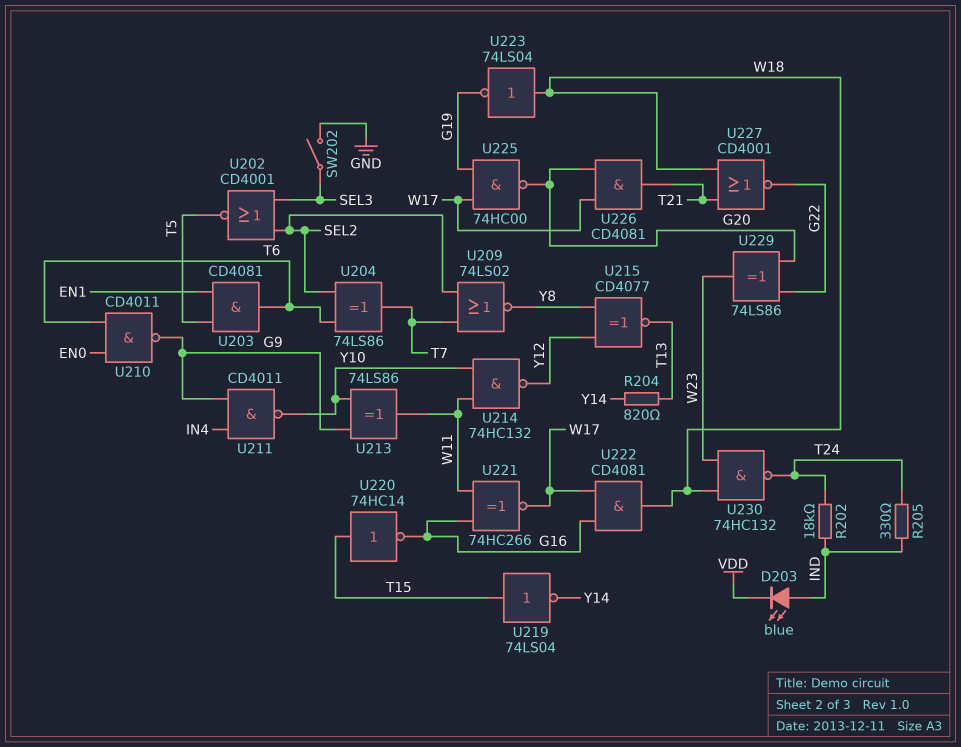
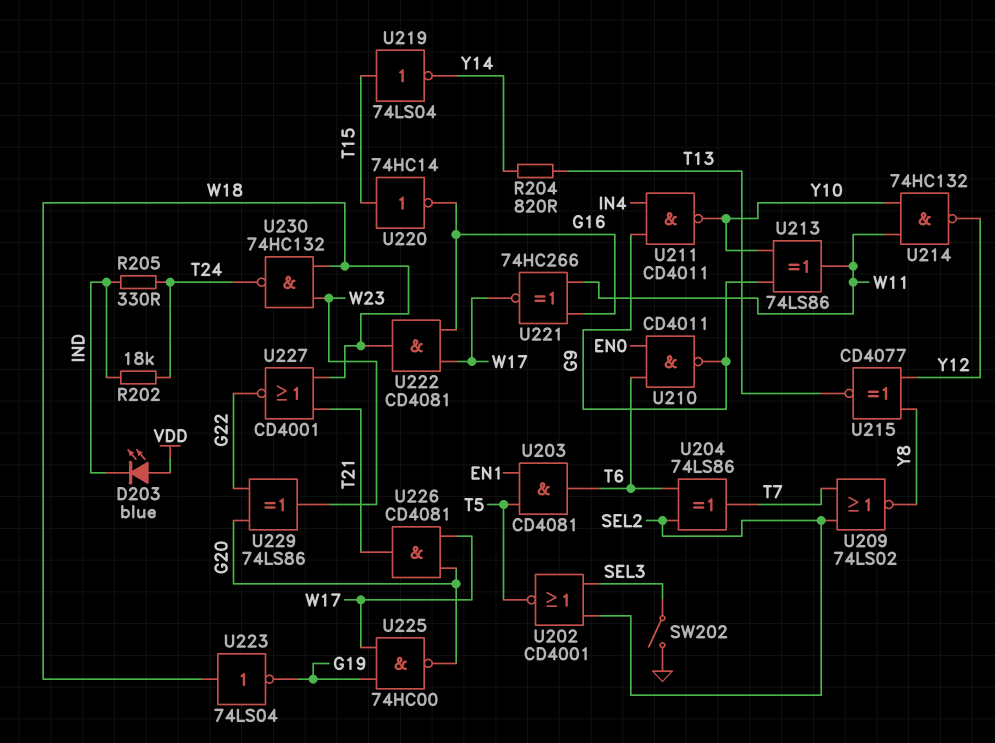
D203: LED blue (A IND, K VDD) -> LED blue (A VDD, K IND)

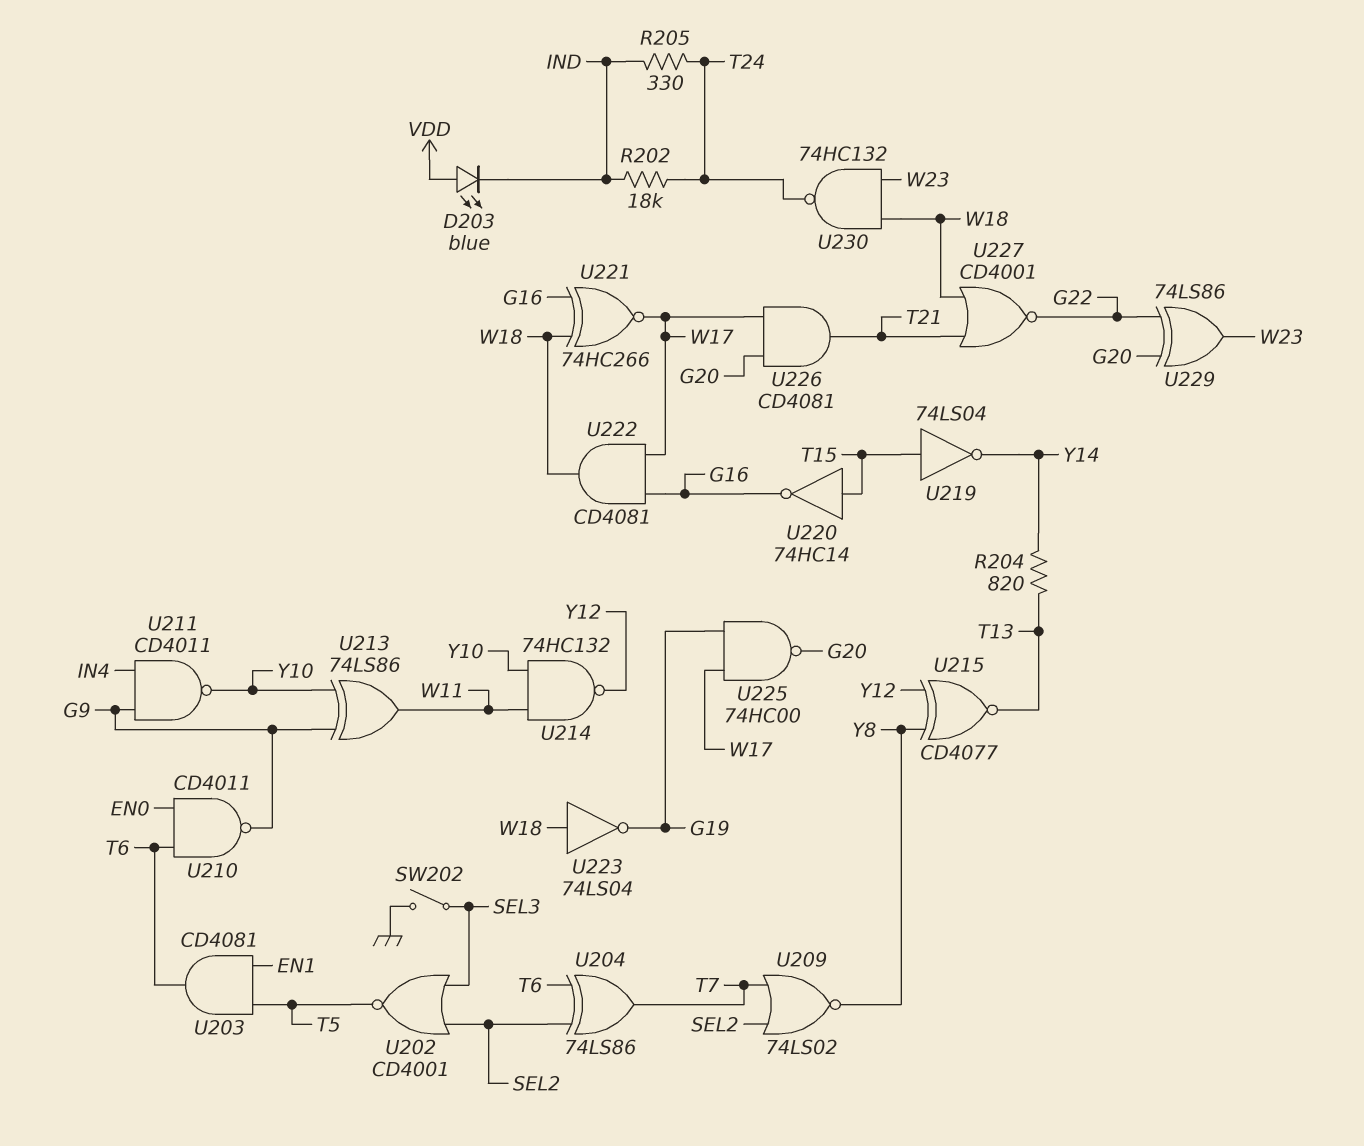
U221: XNOR 74HC266 (in G16, in W11, out W17) -> XNOR 74HC266 (in G16, in W18, out W17)

